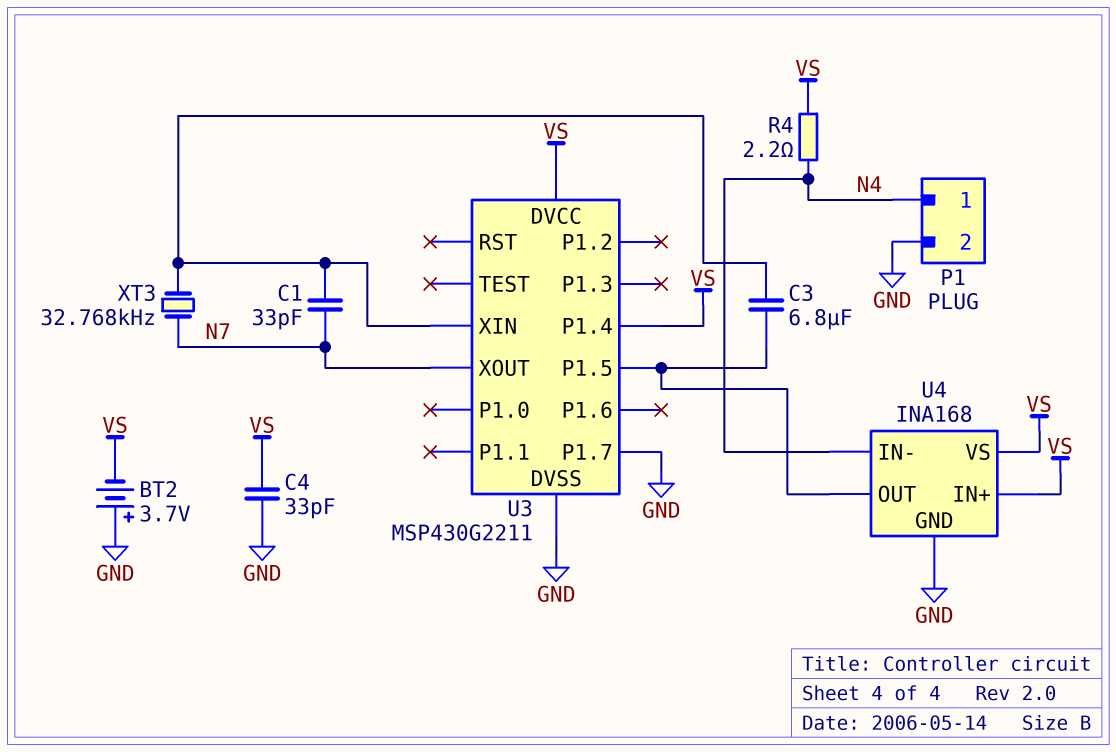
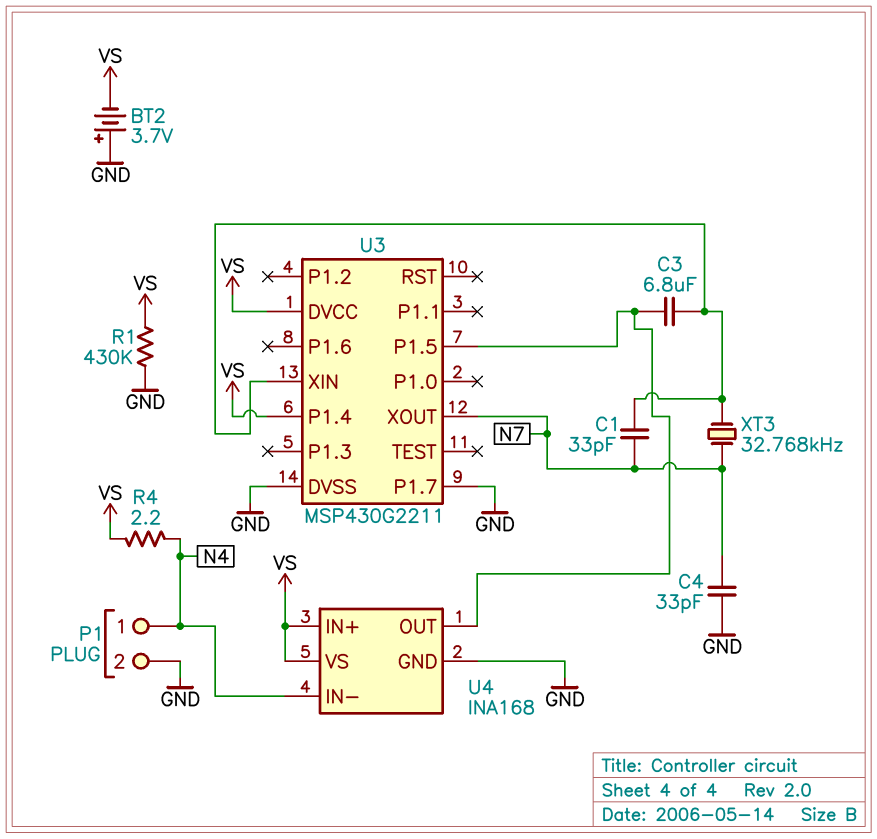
C4: 33pF (GND, VS) -> 33pF (GND, N7)
R1: none -> 430k (GND, VS)

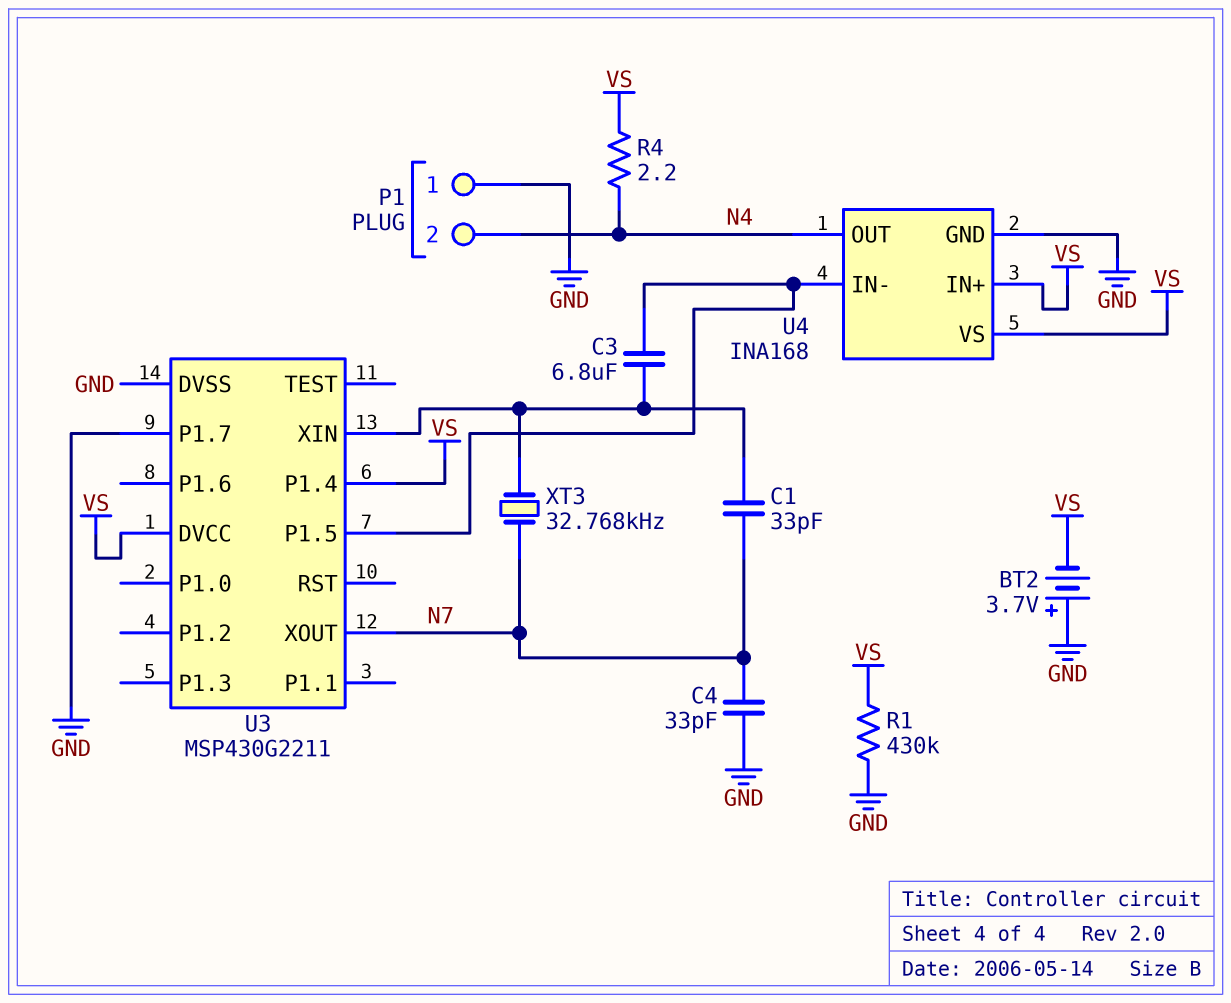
P1 pin 1: N4 -> GND
P1 pin 2: GND -> N4
U4 pin IN-: N4 -> U3/P1.5
U4 pin OUT: U3/P1.5 -> N4

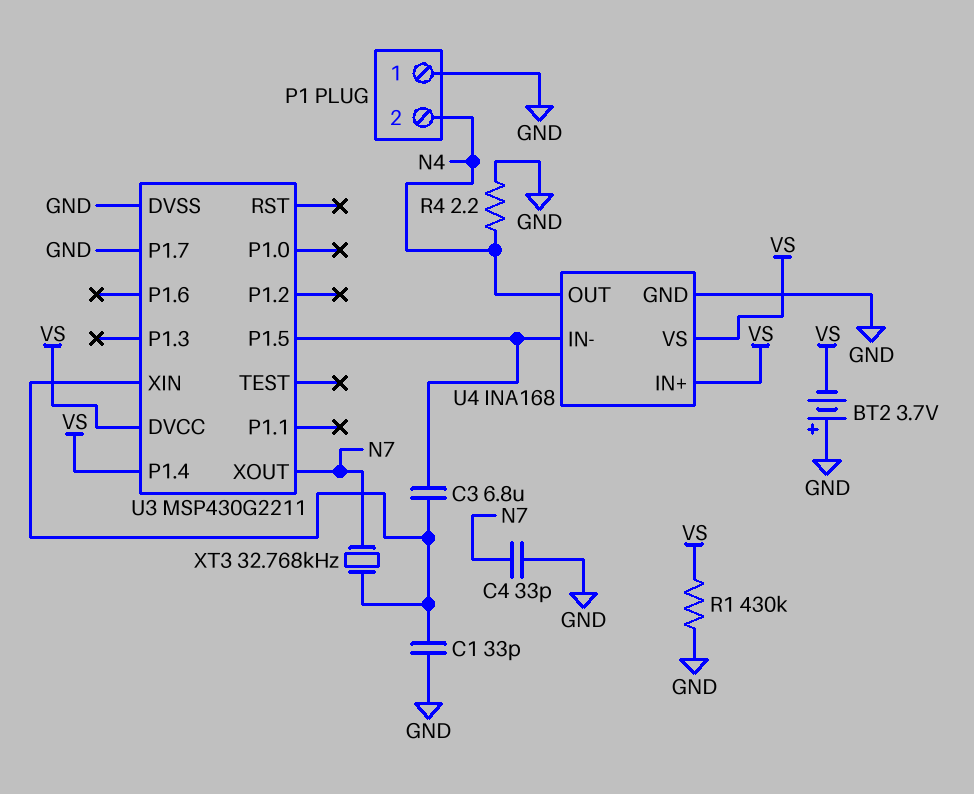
C1: 33pF (N7, U3/XIN) -> 33pF (GND, U3/XIN)
R4: 2.2 (N4, VS) -> 2.2 (GND, N4)

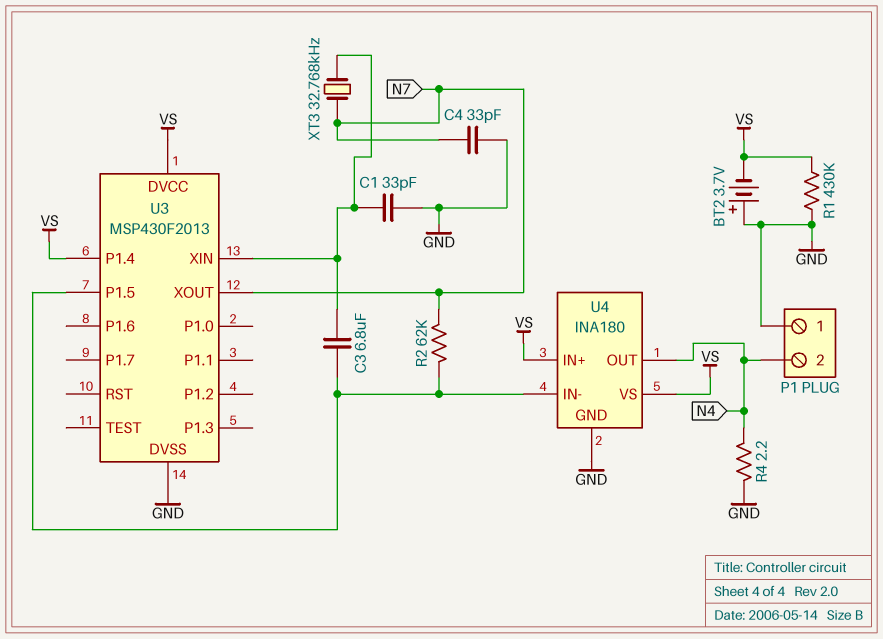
R2: none -> 62k (N7, U3/P1.5)
U3: MSP430G2211 -> MSP430F2013
U3 pin P1.7: GND -> none
U4: INA168 -> INA180

